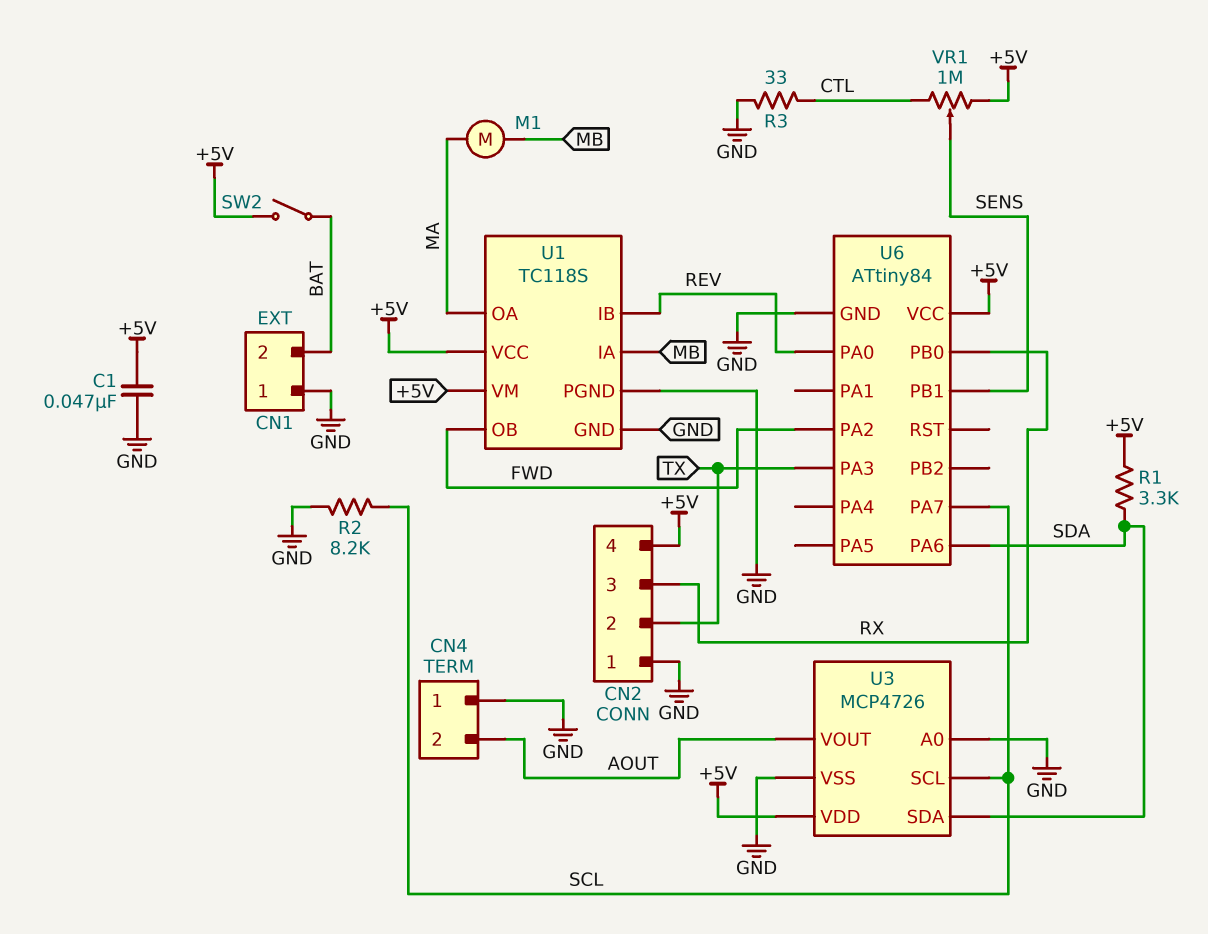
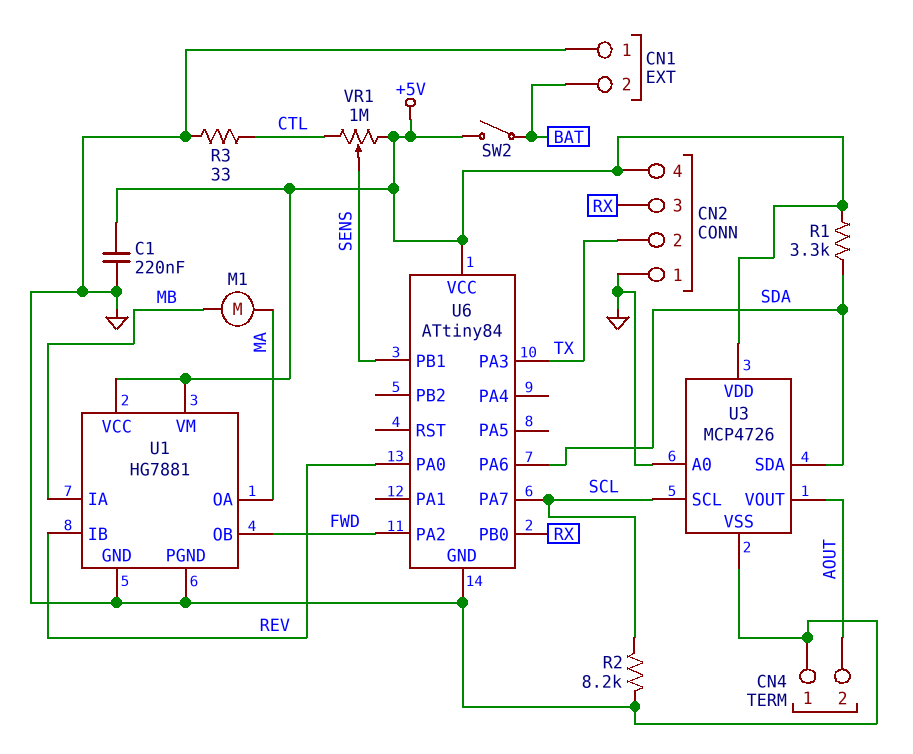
C1: 47nF (+5V, GND) -> 220nF (+5V, GND)
U1: TC118S -> HG7881

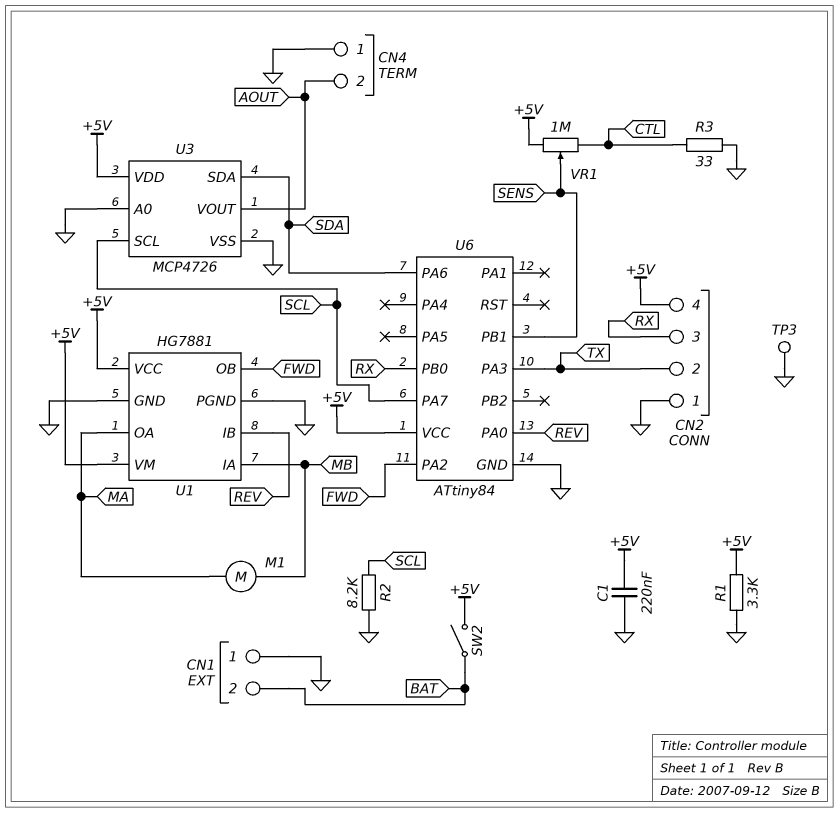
R1: 3.3k (+5V, SDA) -> 3.3k (+5V, GND)
TP3: none -> test point (GND)

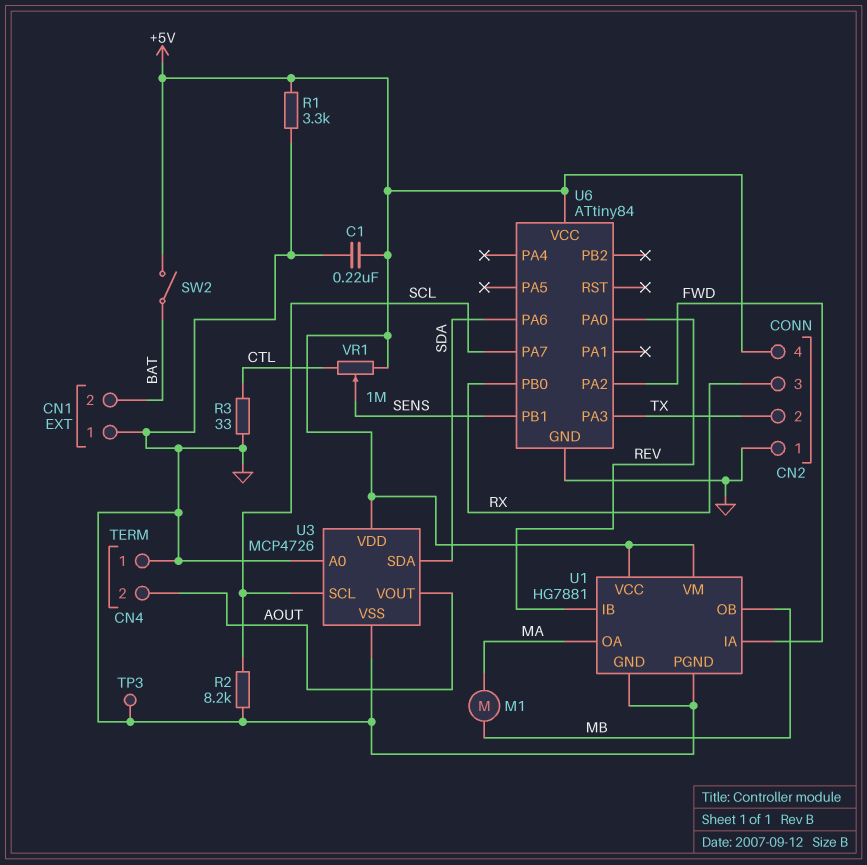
U1 pin IA: MB -> FWD
U1 pin OB: FWD -> MB

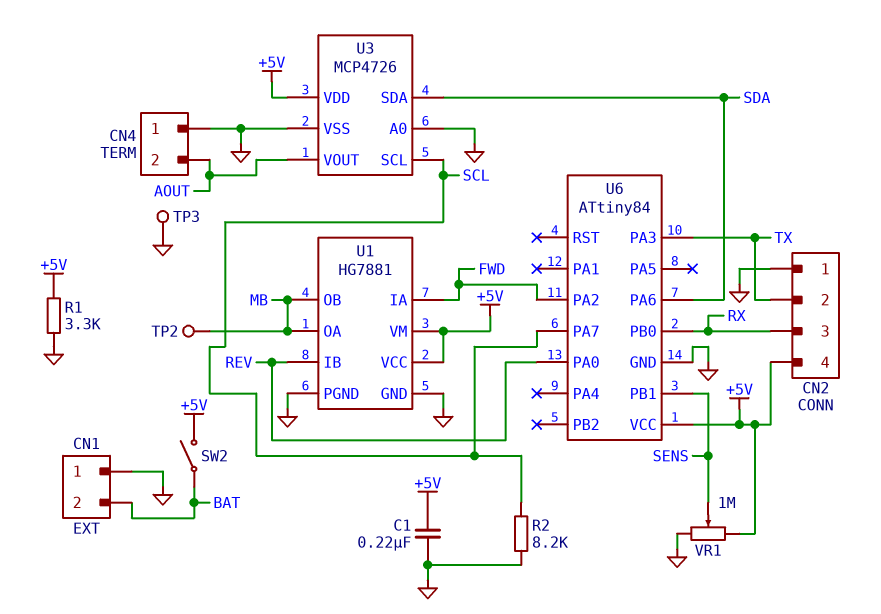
M1: motor (MA, MB) -> none
R3: 33 (CTL, GND) -> none
TP2: none -> test point (MB)
U1 pin OA: MA -> MB
VR1: 1M (+5V, CTL, wiper SENS) -> 1M (+5V, GND, wiper SENS)

